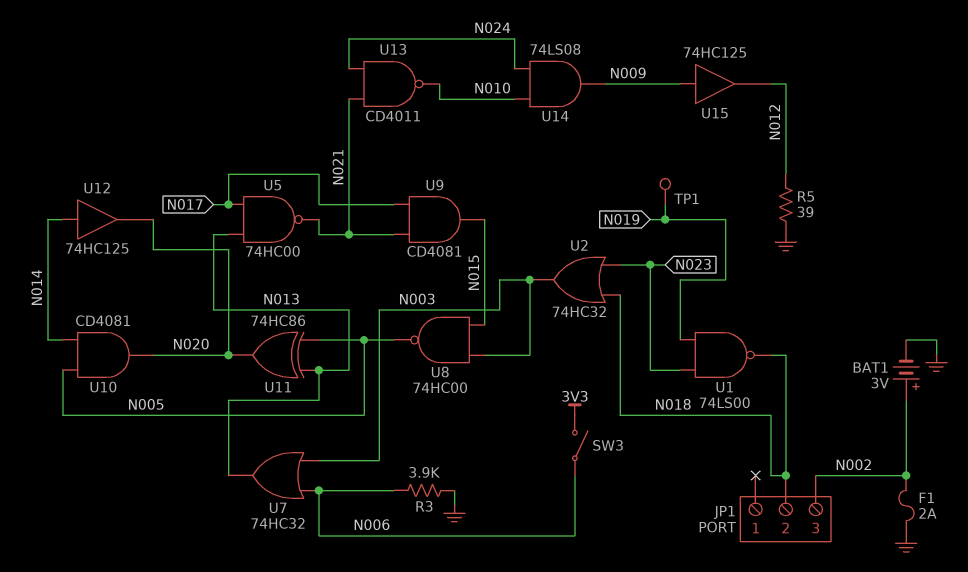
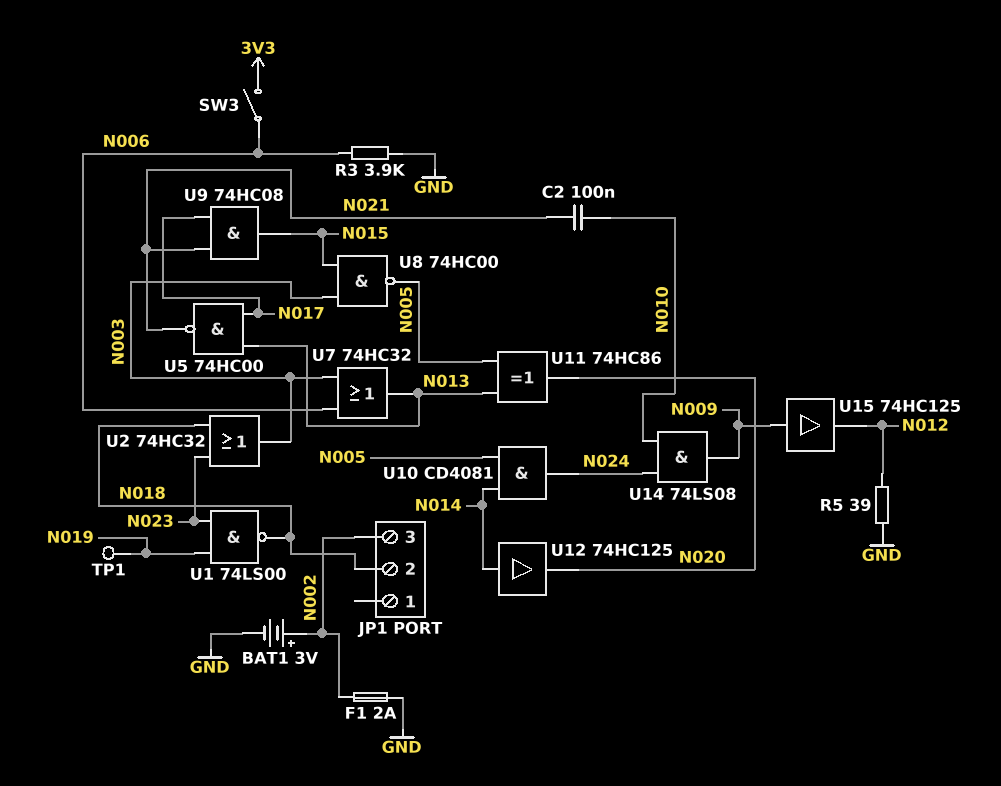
C2: none -> 100nF (N010, N021)
U9: AND CD4081 (in N017, in N021, out N015) -> AND 74HC08 (in N017, in N021, out N015)
U10: AND CD4081 (in N005, in N014, out N020) -> AND CD4081 (in N005, in N014, out N024)
U13: NAND CD4011 (in N021, in N024, out N010) -> none

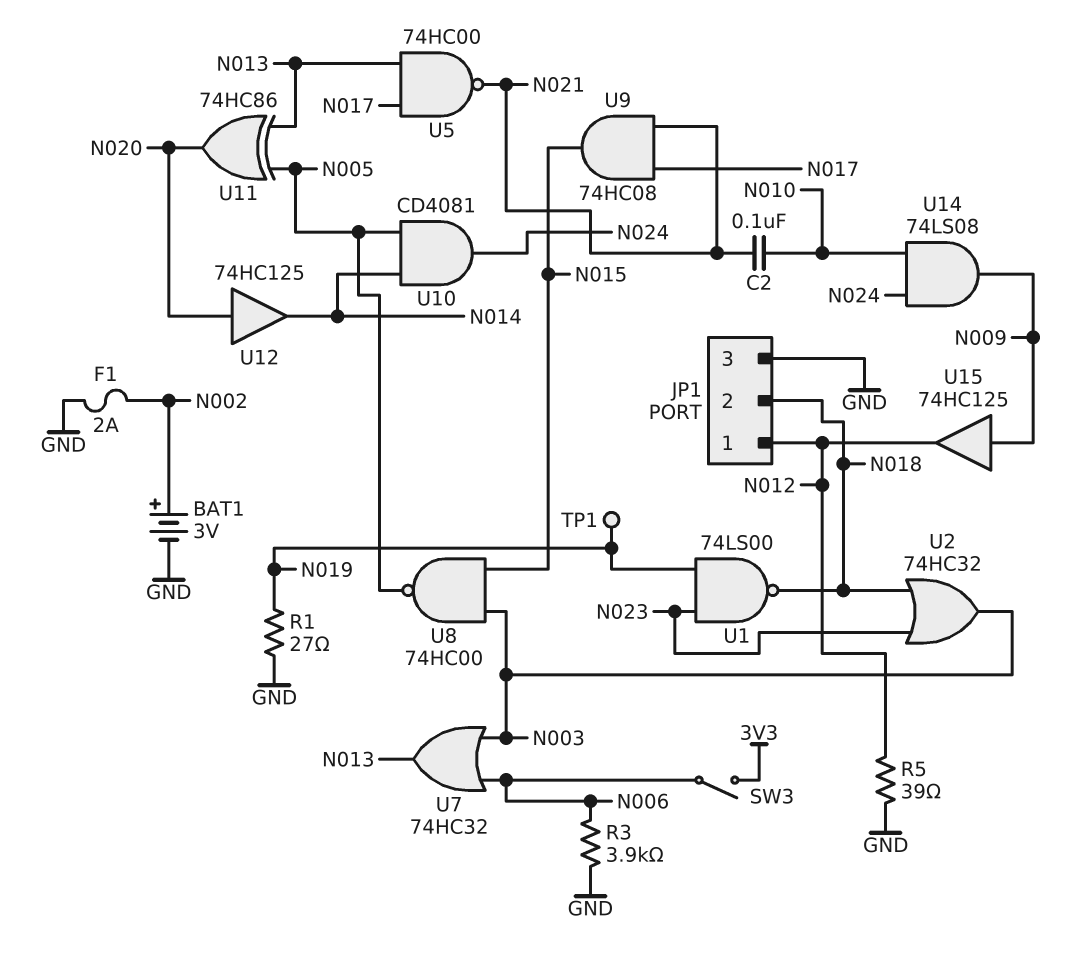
JP1 pin 1: none -> N012
JP1 pin 3: N002 -> GND
R1: none -> 27 (GND, N019)
U12: buffer 74HC125 (in N014, out N020) -> buffer 74HC125 (in N020, out N014)

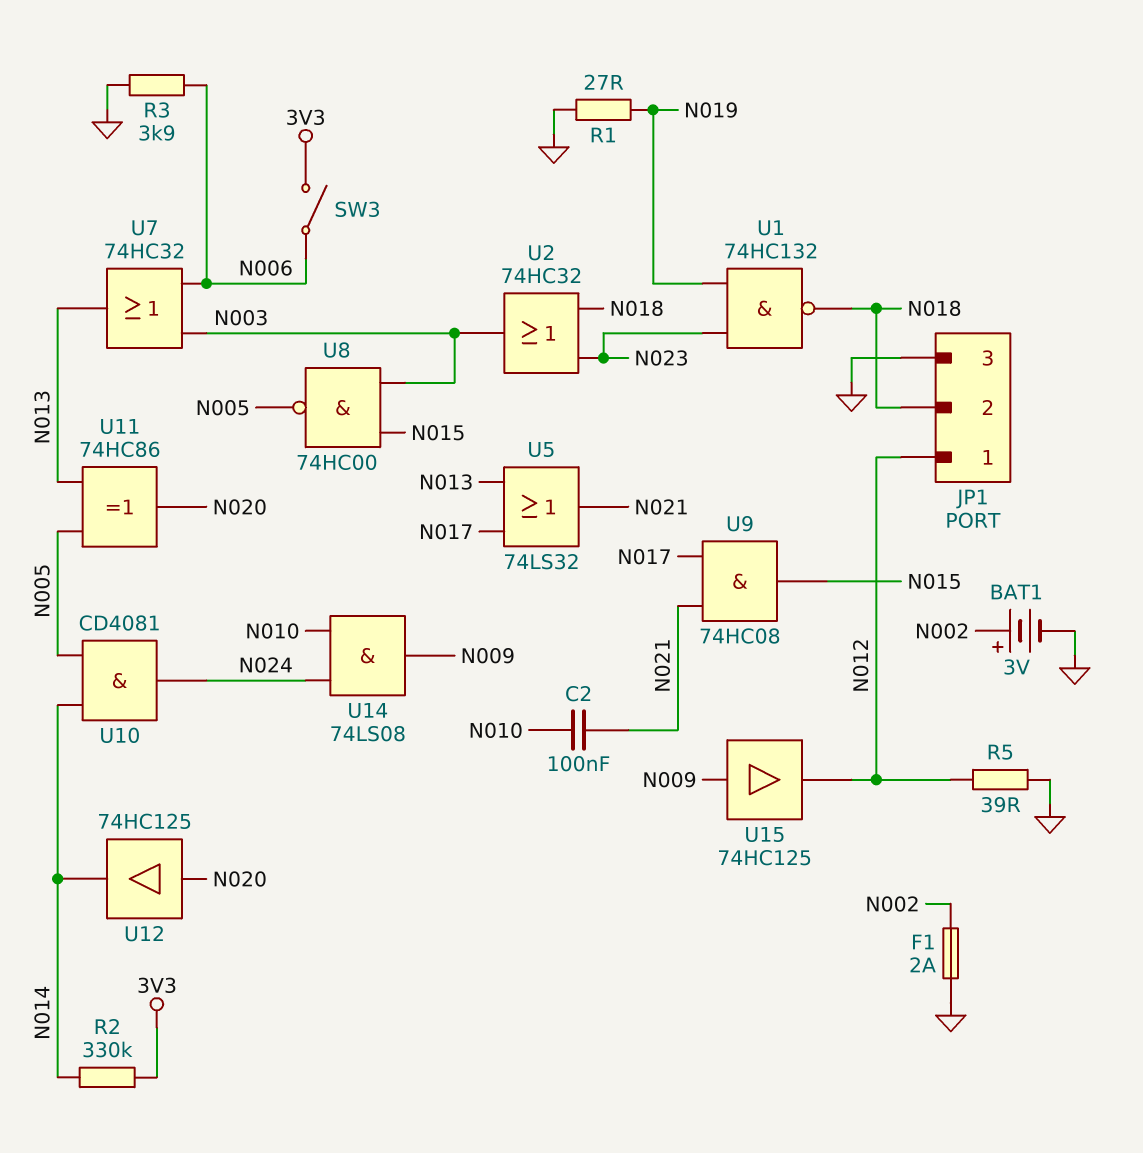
R2: none -> 330k (3V3, N014)
TP1: test point (N019) -> none
U1: NAND 74LS00 (in N019, in N023, out N018) -> NAND 74HC132 (in N019, in N023, out N018)
U5: NAND 74HC00 (in N013, in N017, out N021) -> OR 74LS32 (in N013, in N017, out N021)

